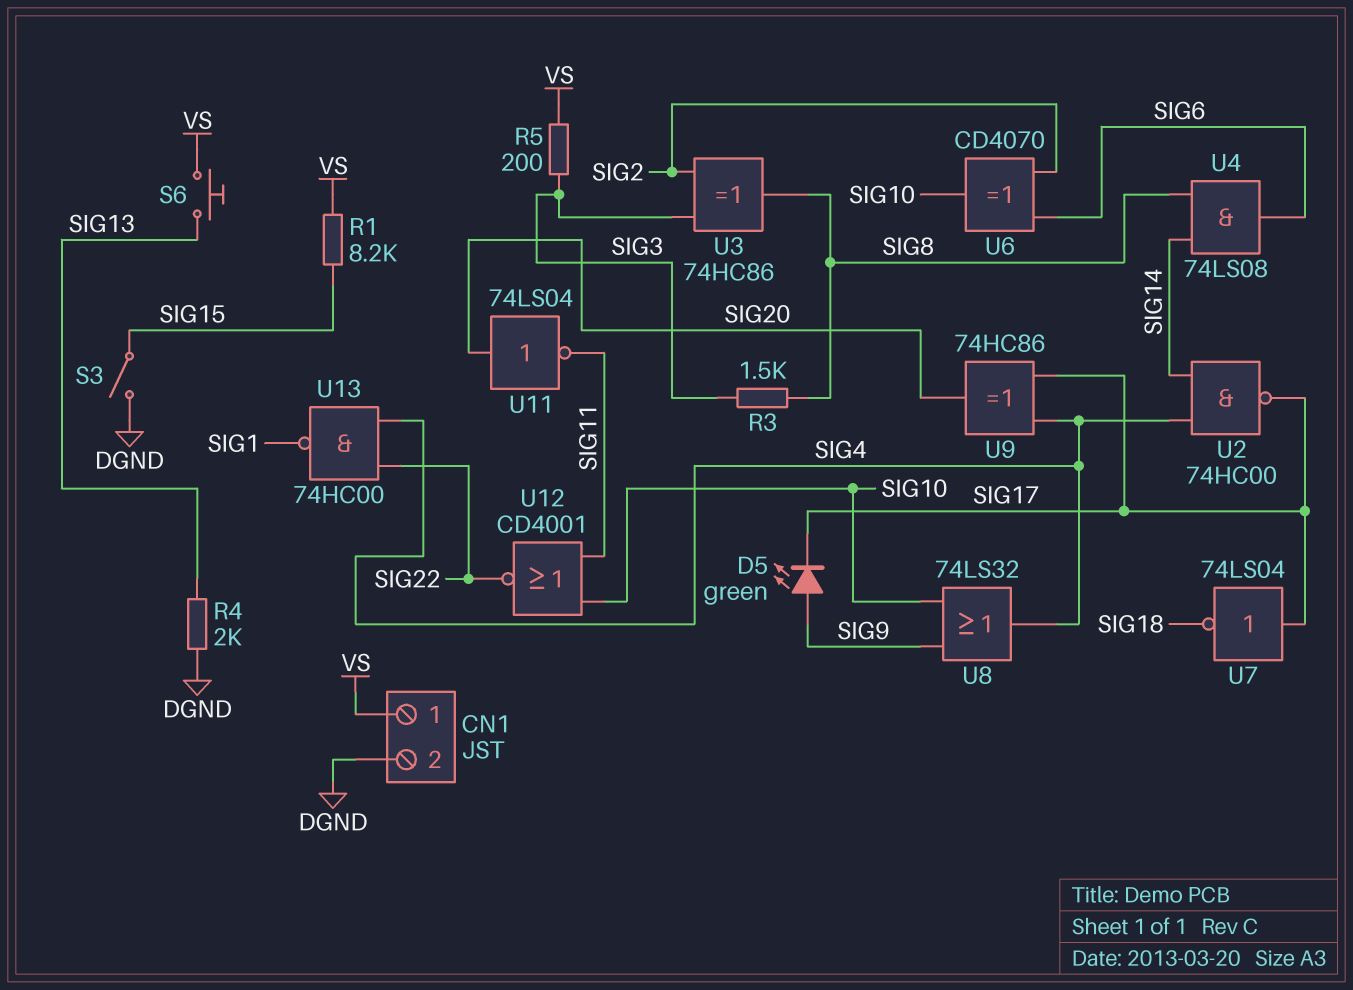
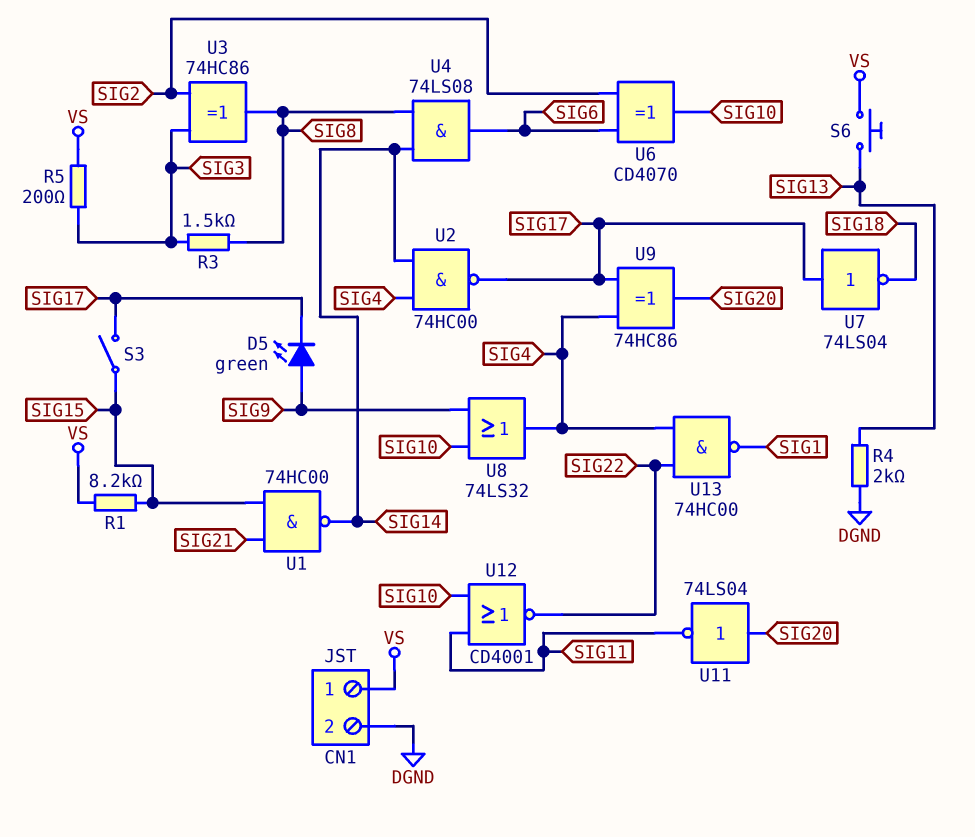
S3: switch (DGND, SIG15) -> switch (SIG15, SIG17)
U1: none -> NAND 74HC00 (in SIG15, in SIG21, out SIG14)

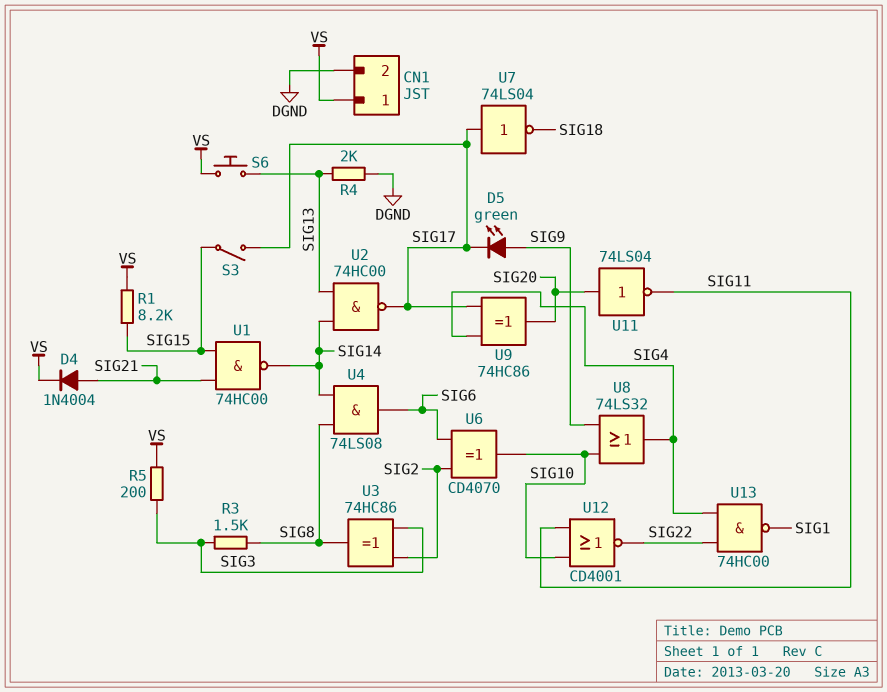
D4: none -> diode 1N4004 (A SIG21, K VS)
U2: NAND 74HC00 (in SIG4, in SIG14, out SIG17) -> NAND 74HC00 (in SIG13, in SIG14, out SIG17)

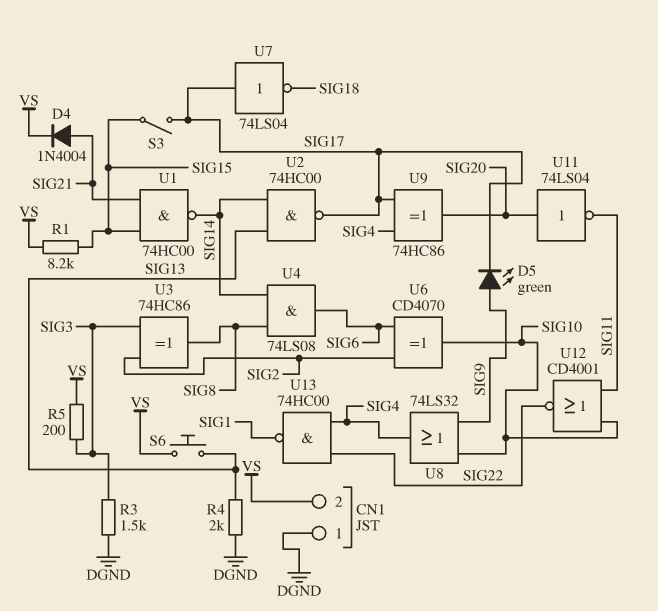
CN1 pin 1: VS -> DGND
CN1 pin 2: DGND -> VS
R3: 1.5k (SIG3, SIG8) -> 1.5k (DGND, SIG3)

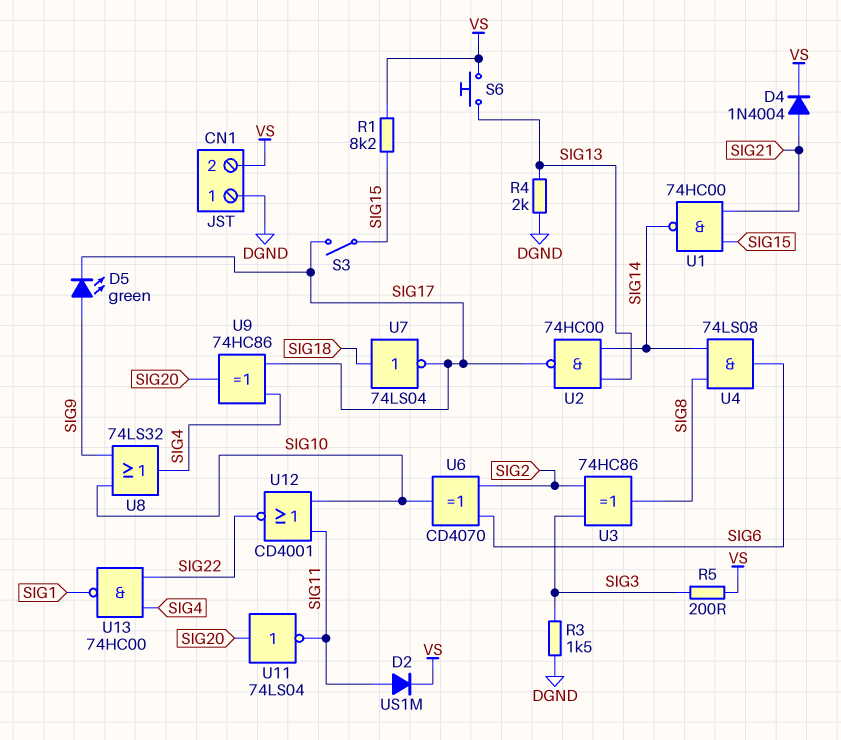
D2: none -> diode US1M (A SIG11, K VS)
U7: NOT 74LS04 (in SIG17, out SIG18) -> NOT 74LS04 (in SIG18, out SIG17)

